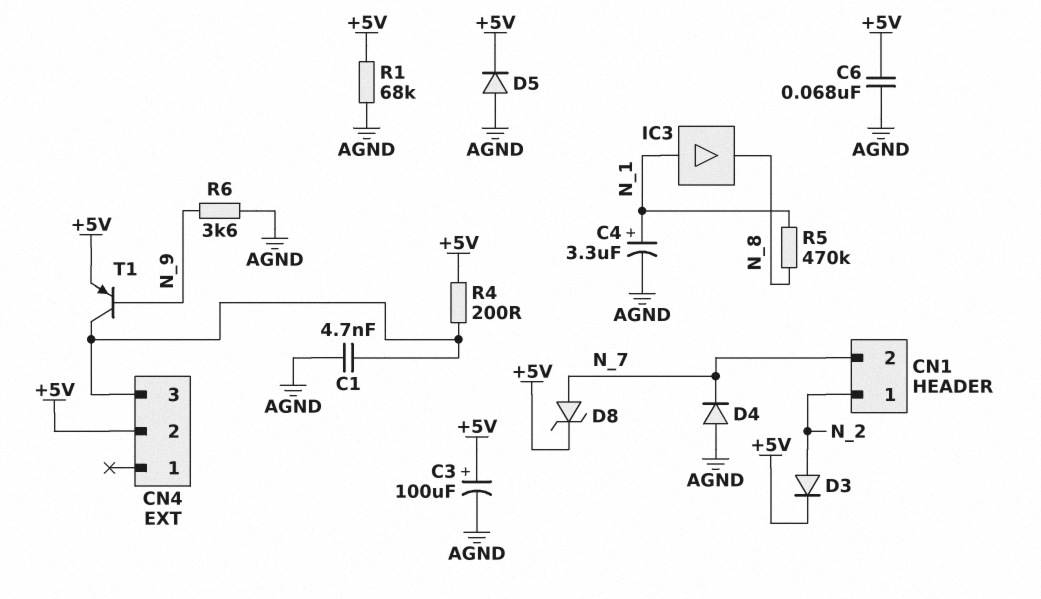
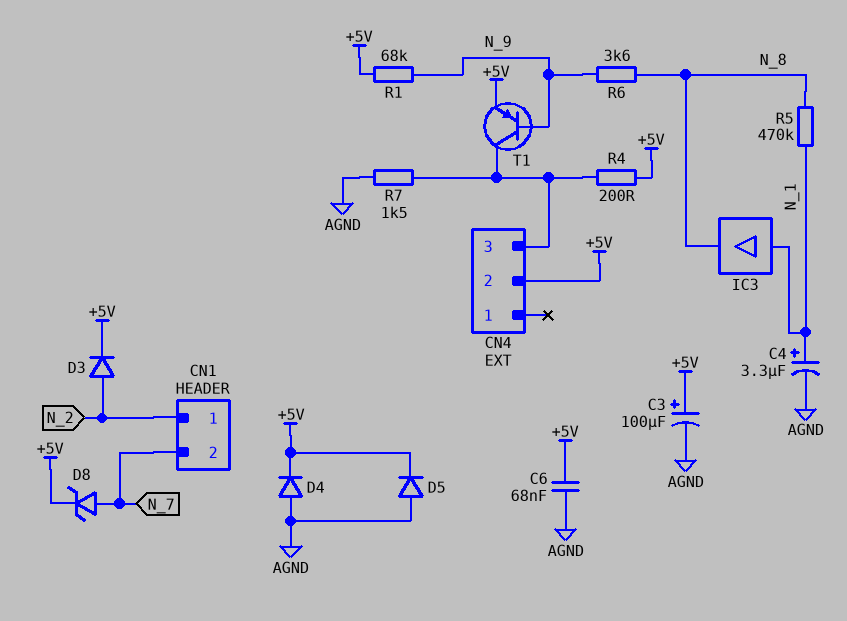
C1: 4.7nF (AGND, CN4/3) -> none
D4: diode (A AGND, K N_7) -> diode (A AGND, K +5V)
R1: 68k (+5V, AGND) -> 68k (+5V, N_9)
R6: 3.6k (AGND, N_9) -> 3.6k (N_8, N_9)
R7: none -> 1.5k (AGND, CN4/3)

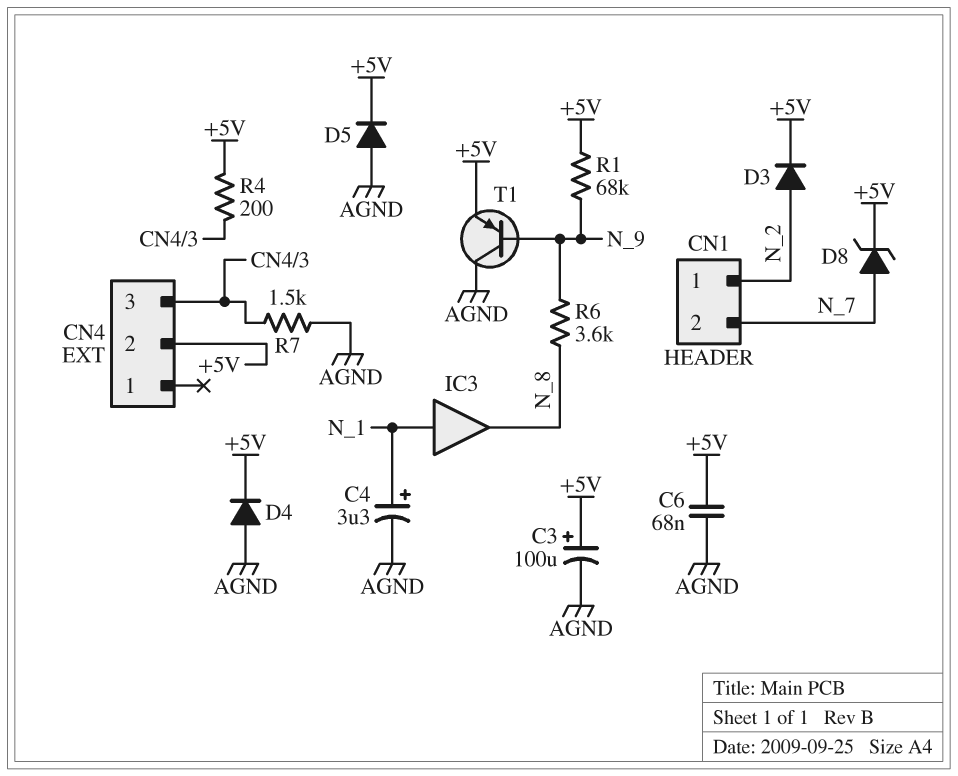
R5: 470k (N_1, N_8) -> none
T1: PNP (B N_9, C CN4/3, E +5V) -> PNP (B N_9, C AGND, E +5V)

